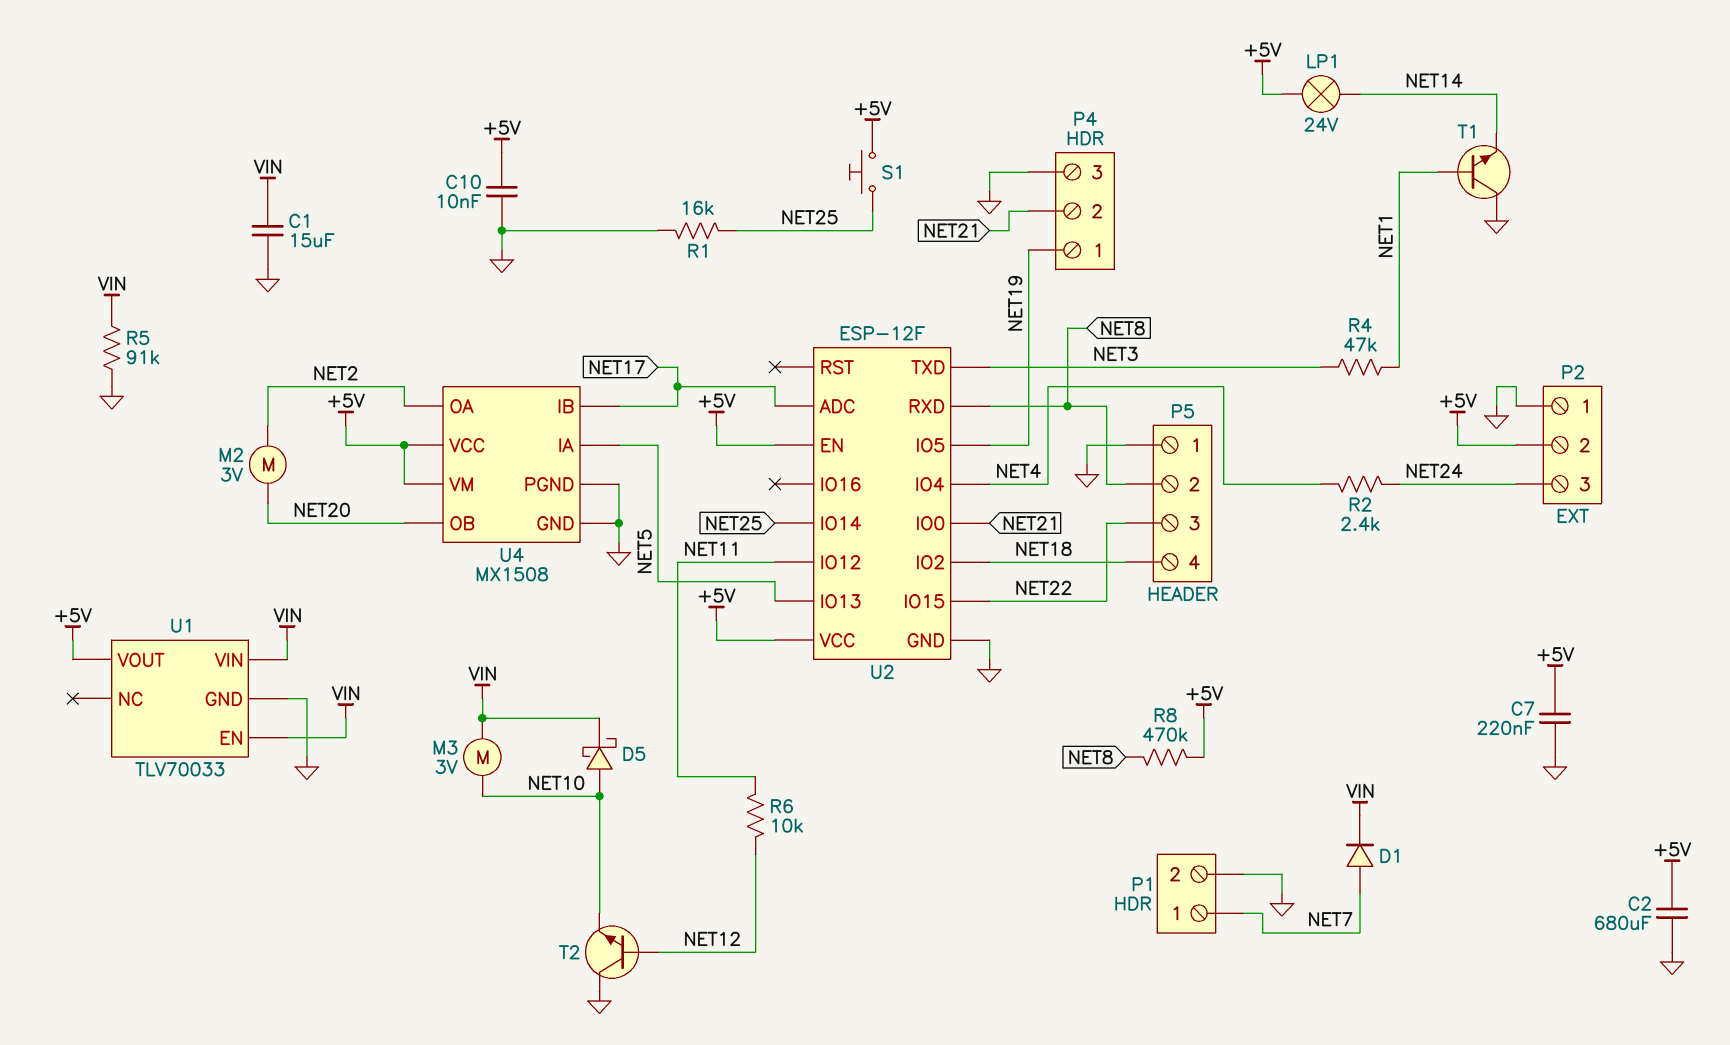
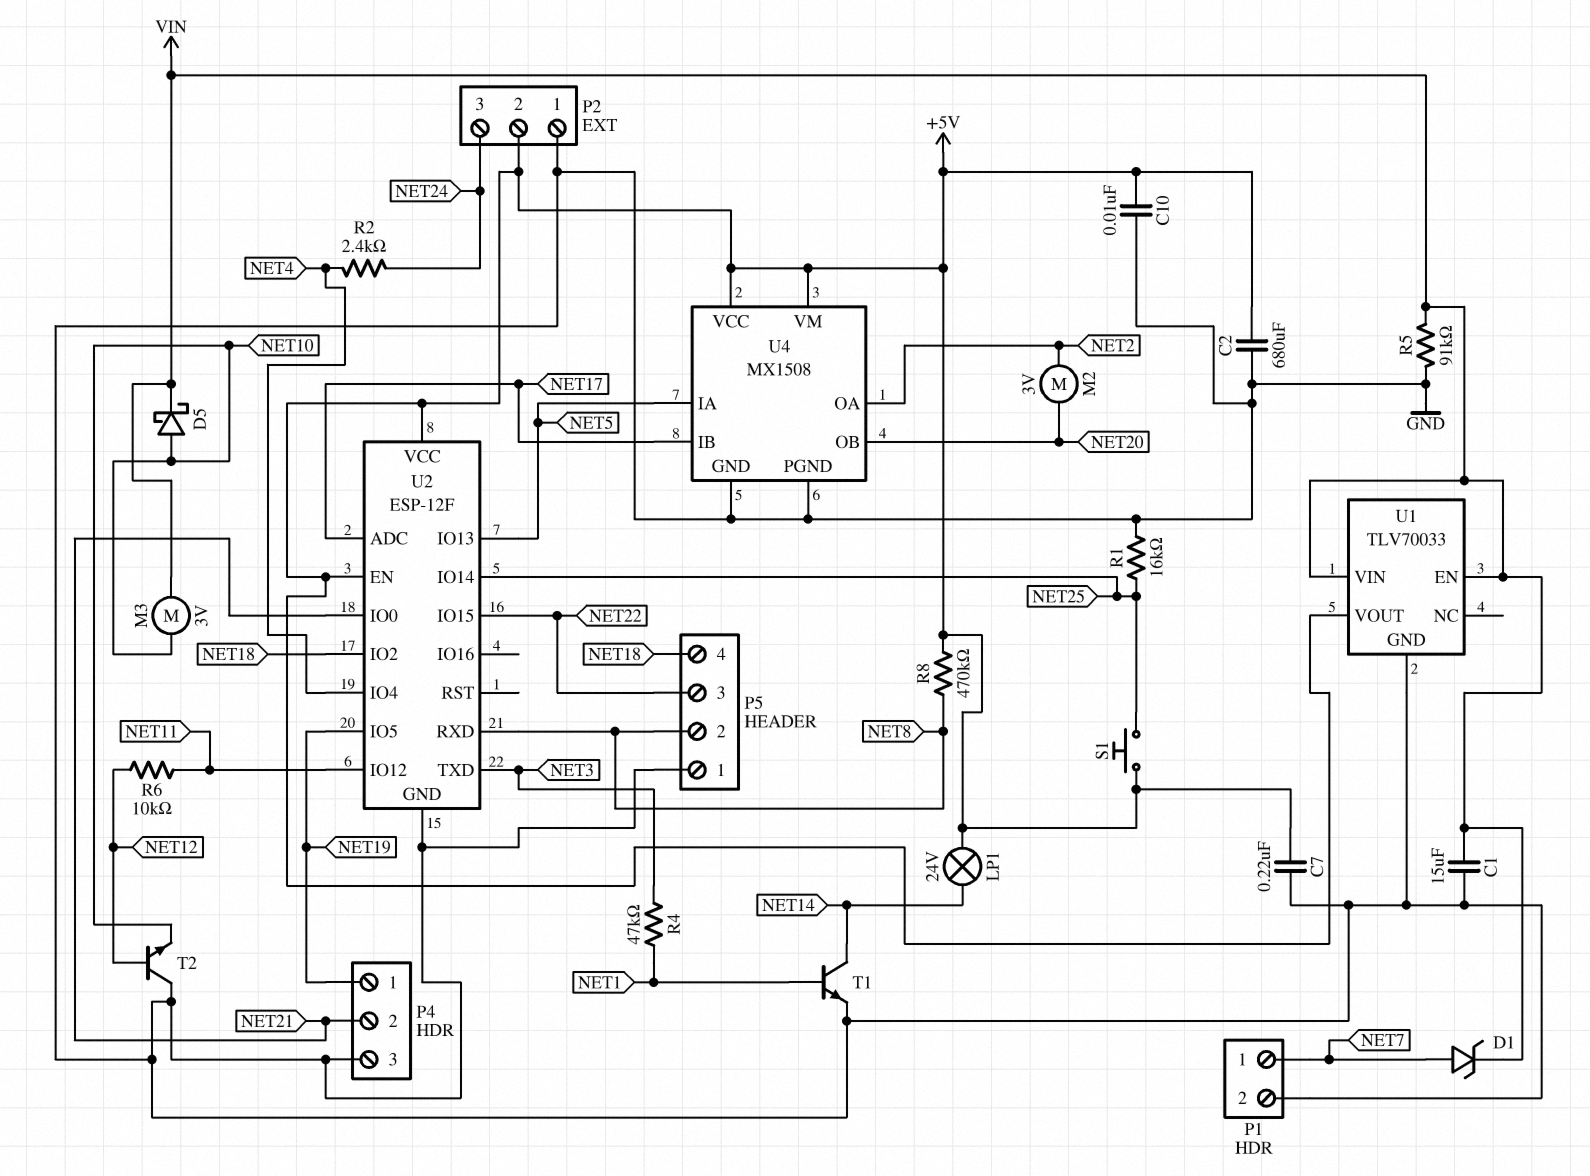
D1: diode (A NET7, K VIN) -> zener (A NET7, K VIN)
T1: NPN (B NET1, C GND, E NET14) -> NPN (B NET1, C NET14, E GND)

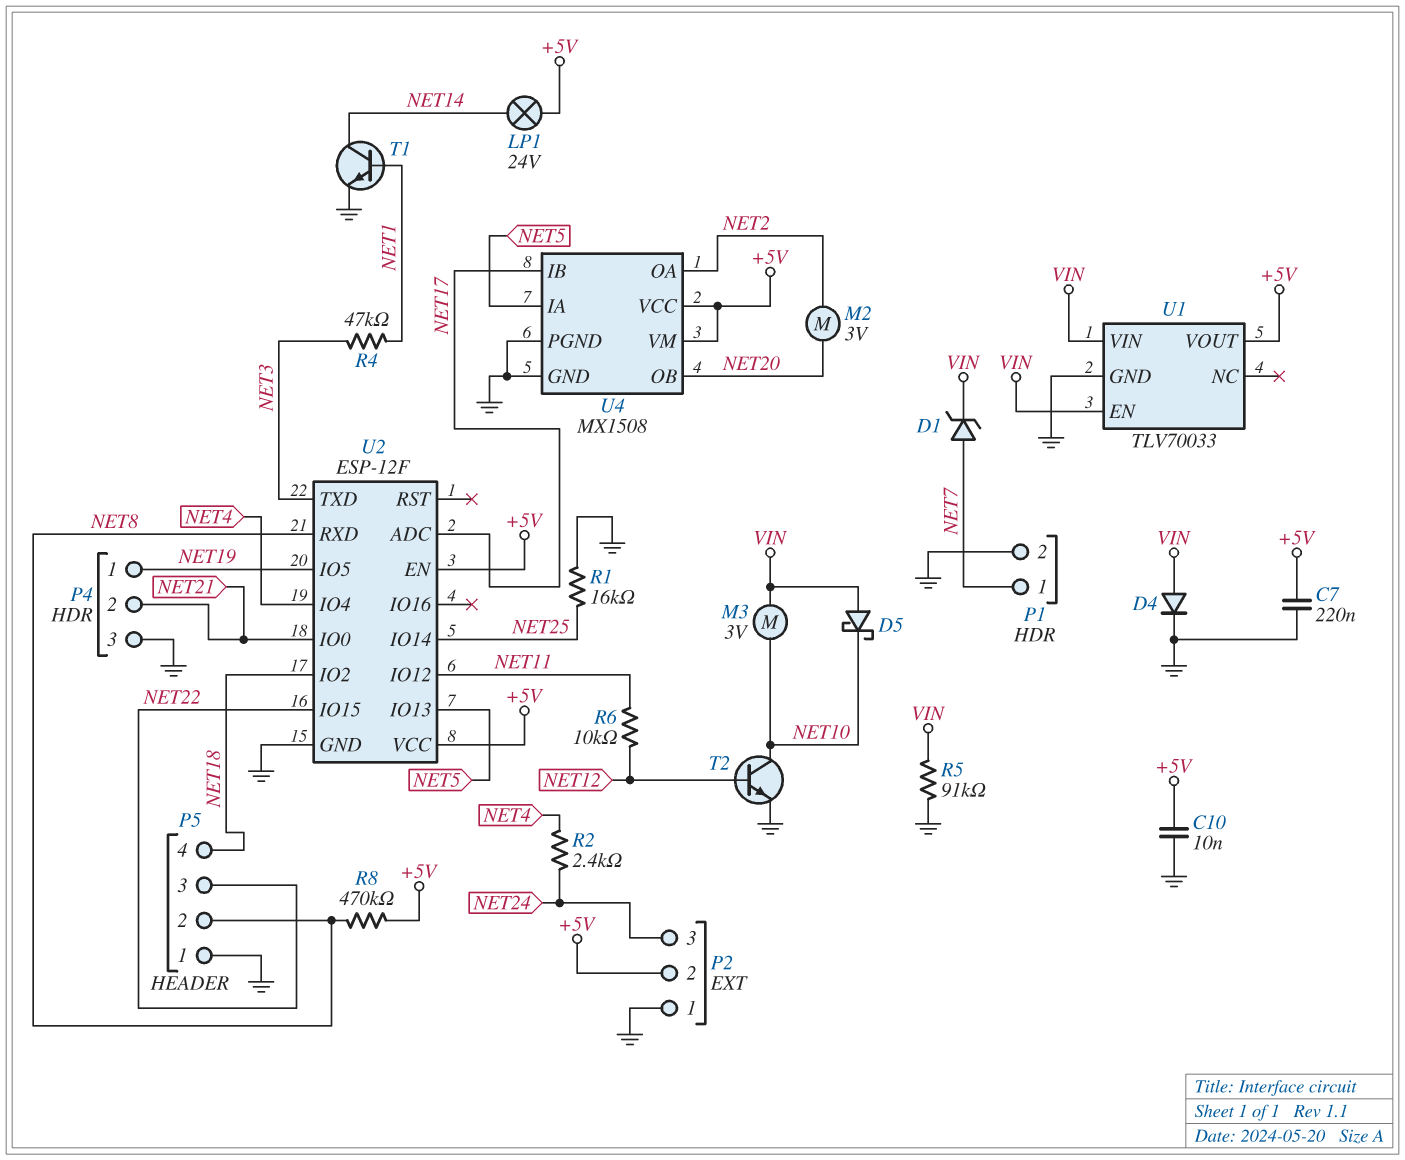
C1: 15uF (GND, VIN) -> none
C2: 680uF (+5V, GND) -> none
D4: none -> diode (A VIN, K GND)
D5: schottky (A NET10, K VIN) -> schottky (A VIN, K NET10)
S1: button (+5V, NET25) -> none
T2: NPN (B NET12, C GND, E NET10) -> NPN (B NET12, C NET10, E GND)

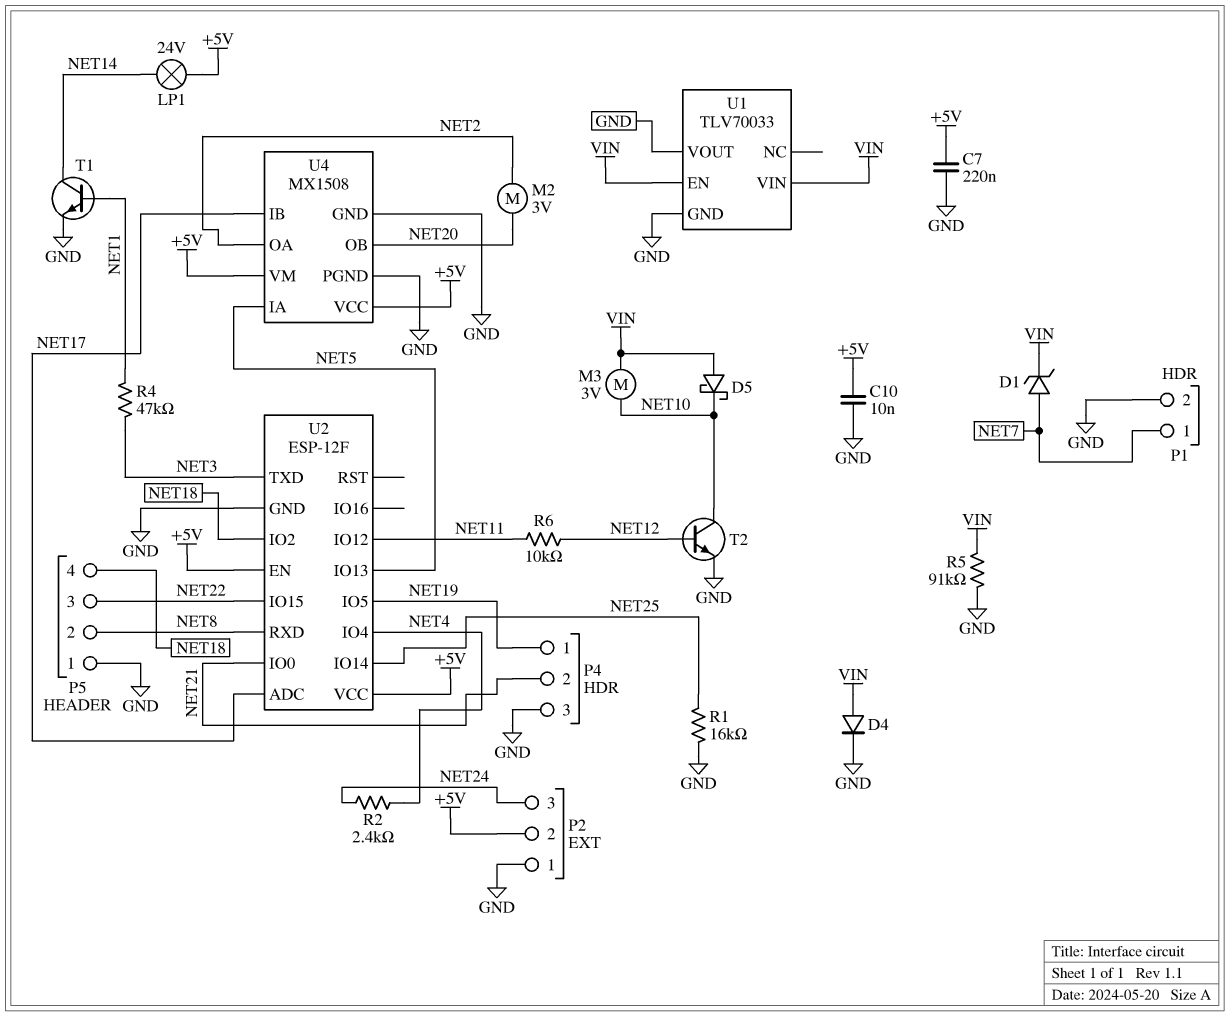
R8: 470k (+5V, NET8) -> none
U1 pin VOUT: +5V -> GND

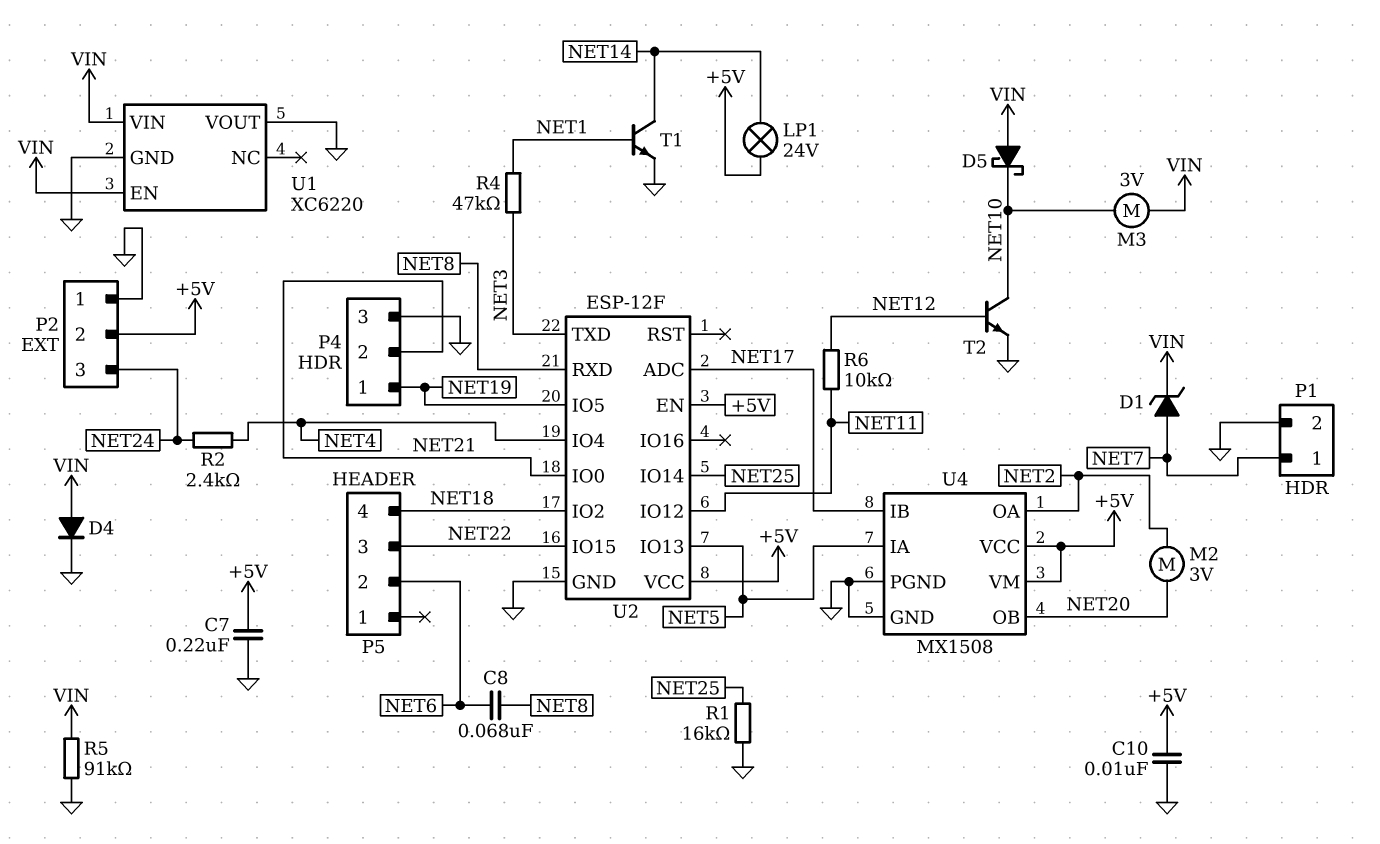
C8: none -> 68nF (NET6, NET8)
P5 pin 1: GND -> none
P5 pin 2: NET8 -> NET6
U1: TLV70033 -> XC6220

